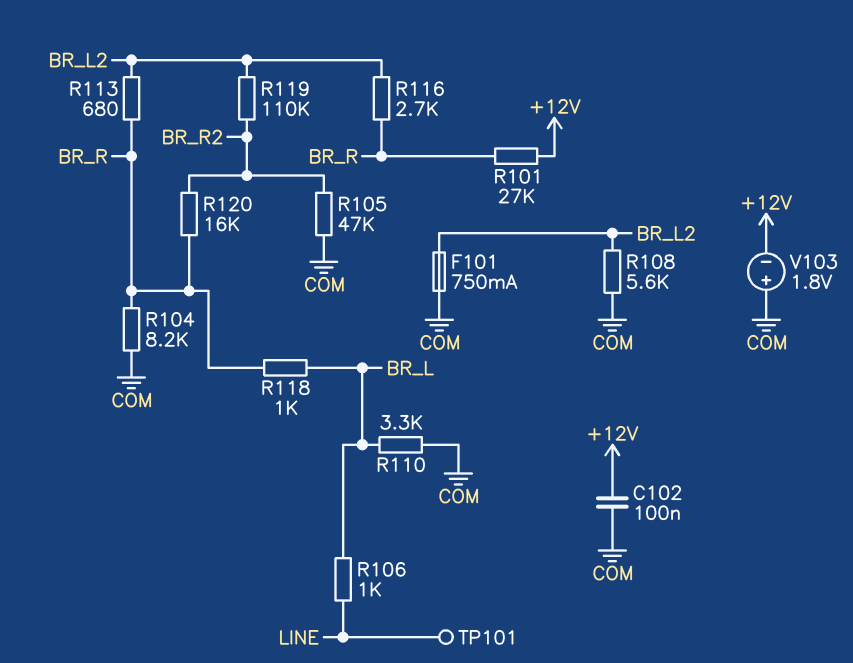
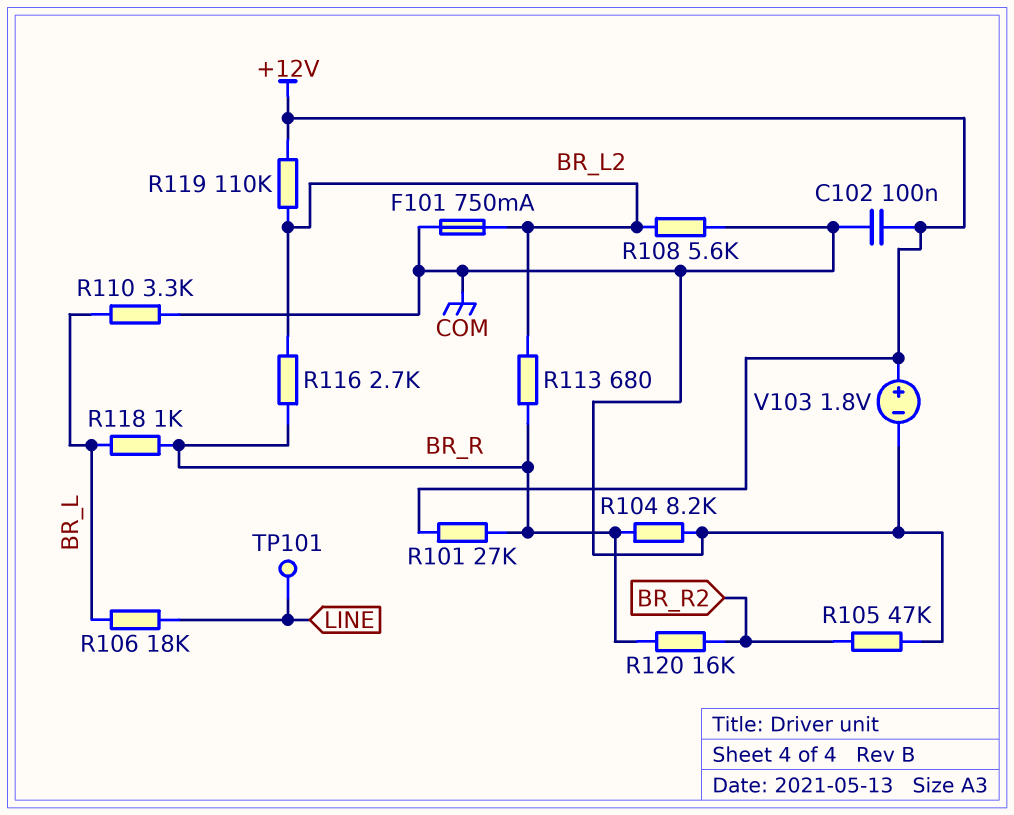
R106: 1k (BR_L, LINE) -> 18k (BR_L, LINE)
R119: 110k (BR_L2, BR_R2) -> 110k (+12V, BR_L2)
V103: 1.8V (plus COM, minus +12V) -> 1.8V (plus +12V, minus COM)

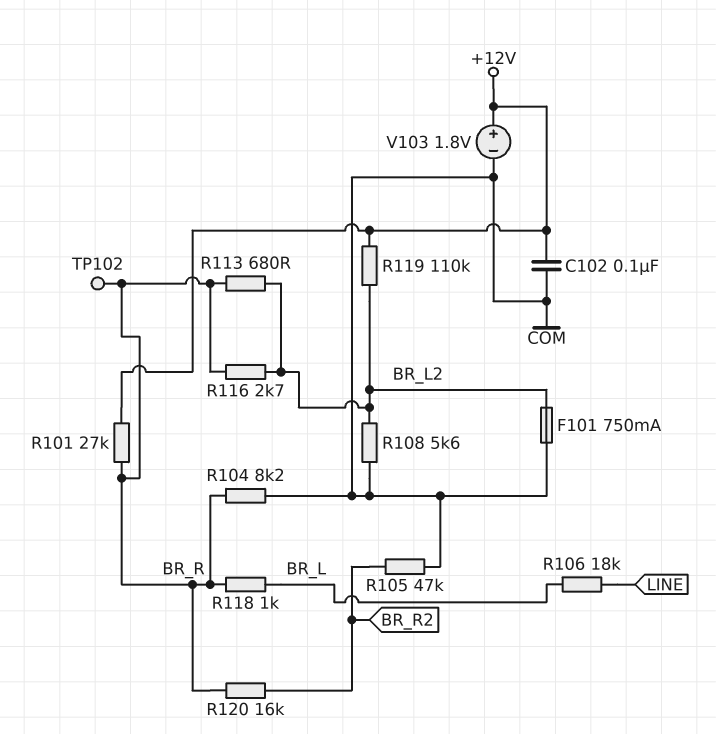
R110: 3.3k (BR_L, COM) -> none
TP101: test point (LINE) -> none
TP102: none -> test point (BR_R)

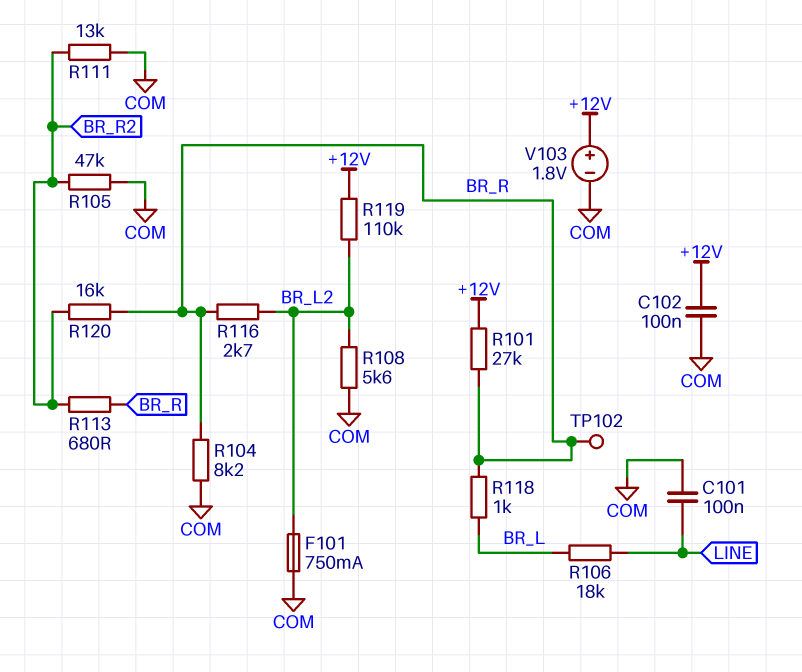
C101: none -> 100nF (COM, LINE)
R111: none -> 13k (BR_R2, COM)
R113: 680 (BR_L2, BR_R) -> 680 (BR_R, BR_R2)

